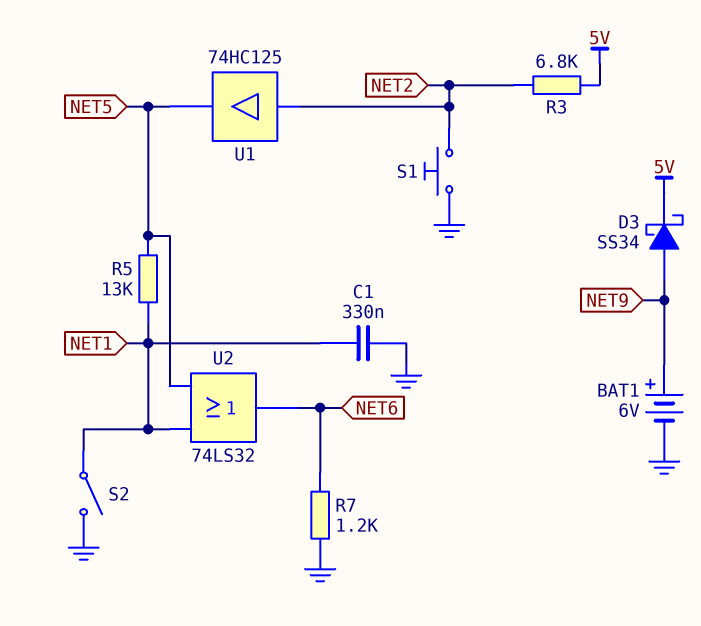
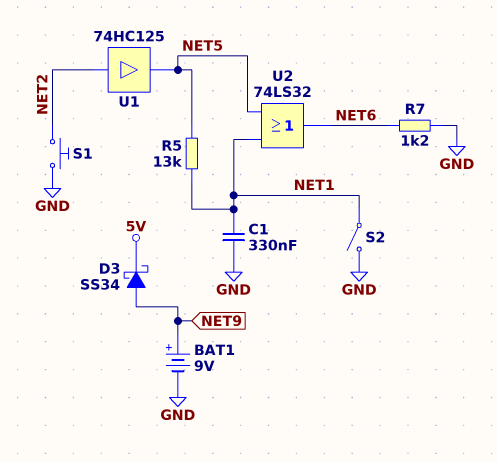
BAT1: 6V (plus NET9, minus GND) -> 9V (plus NET9, minus GND)
R3: 6.8k (5V, NET2) -> none

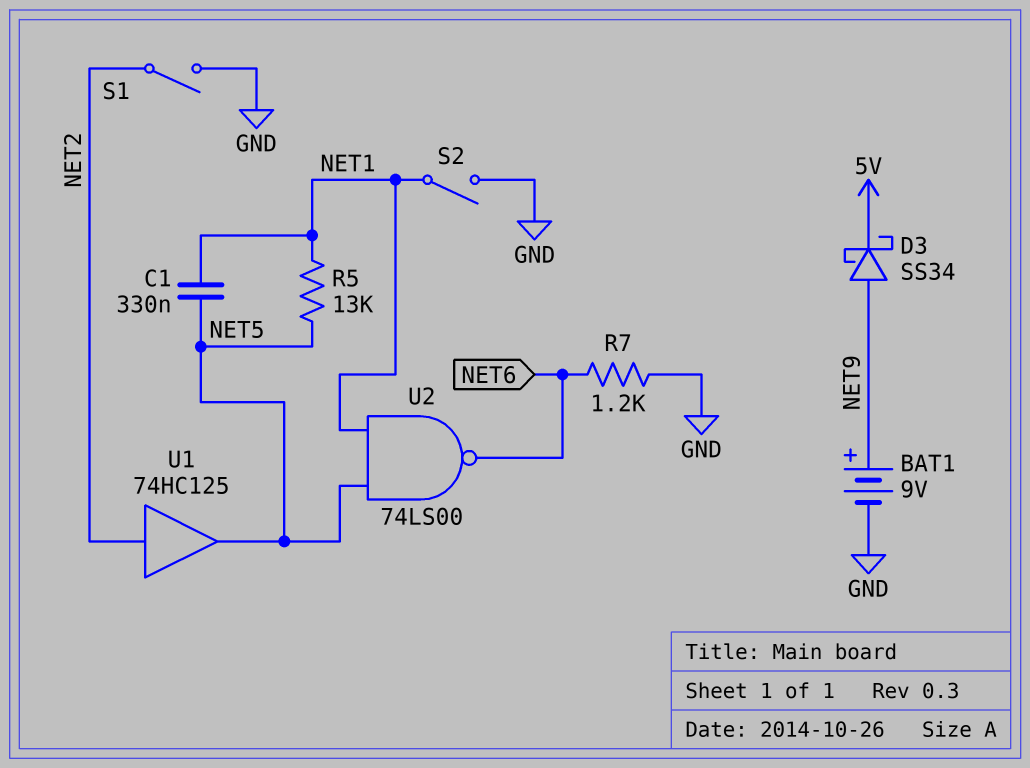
C1: 330nF (GND, NET1) -> 330nF (NET1, NET5)
S1: button (GND, NET2) -> switch (GND, NET2)
U2: OR 74LS32 (in NET1, in NET5, out NET6) -> NAND 74LS00 (in NET1, in NET5, out NET6)

